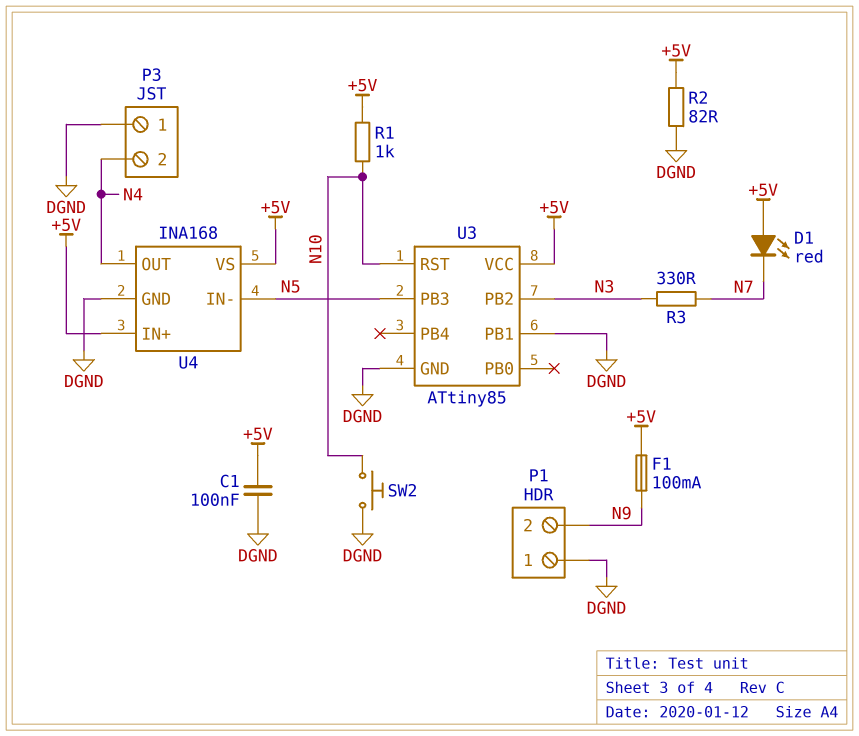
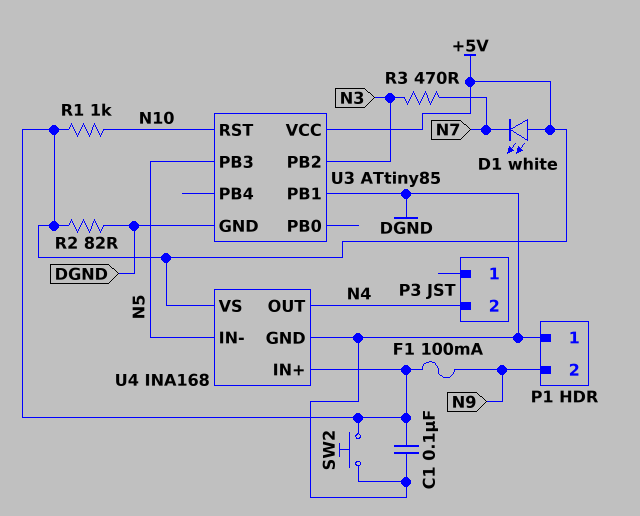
D1: LED red (A +5V, K N7) -> LED white (A +5V, K N7)
P3 pin 1: DGND -> none
R3: 330 (N3, N7) -> 470 (N3, N7)
SW2: button (DGND, N10) -> button (+5V, DGND)

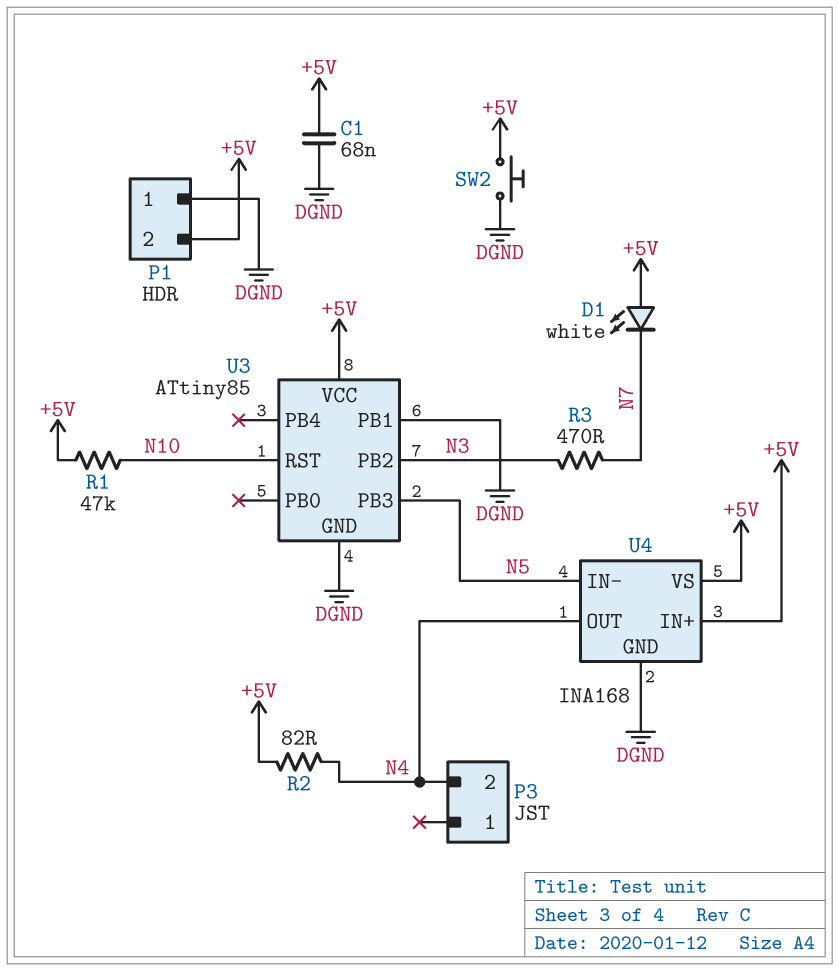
C1: 100nF (+5V, DGND) -> 68nF (+5V, DGND)
F1: 100mA (+5V, N9) -> none
P1 pin 2: N9 -> +5V
R1: 1k (+5V, N10) -> 47k (+5V, N10)
R2: 82 (+5V, DGND) -> 82 (+5V, N4)

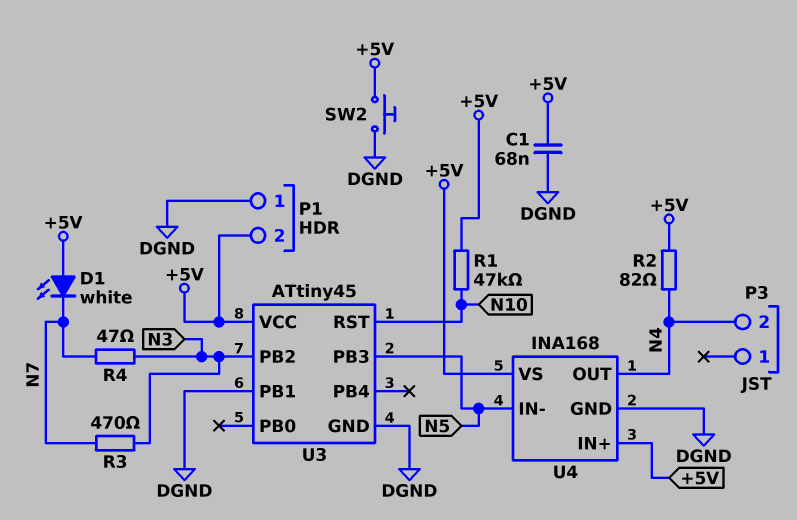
R4: none -> 47 (N3, N7)
U3: ATtiny85 -> ATtiny45

